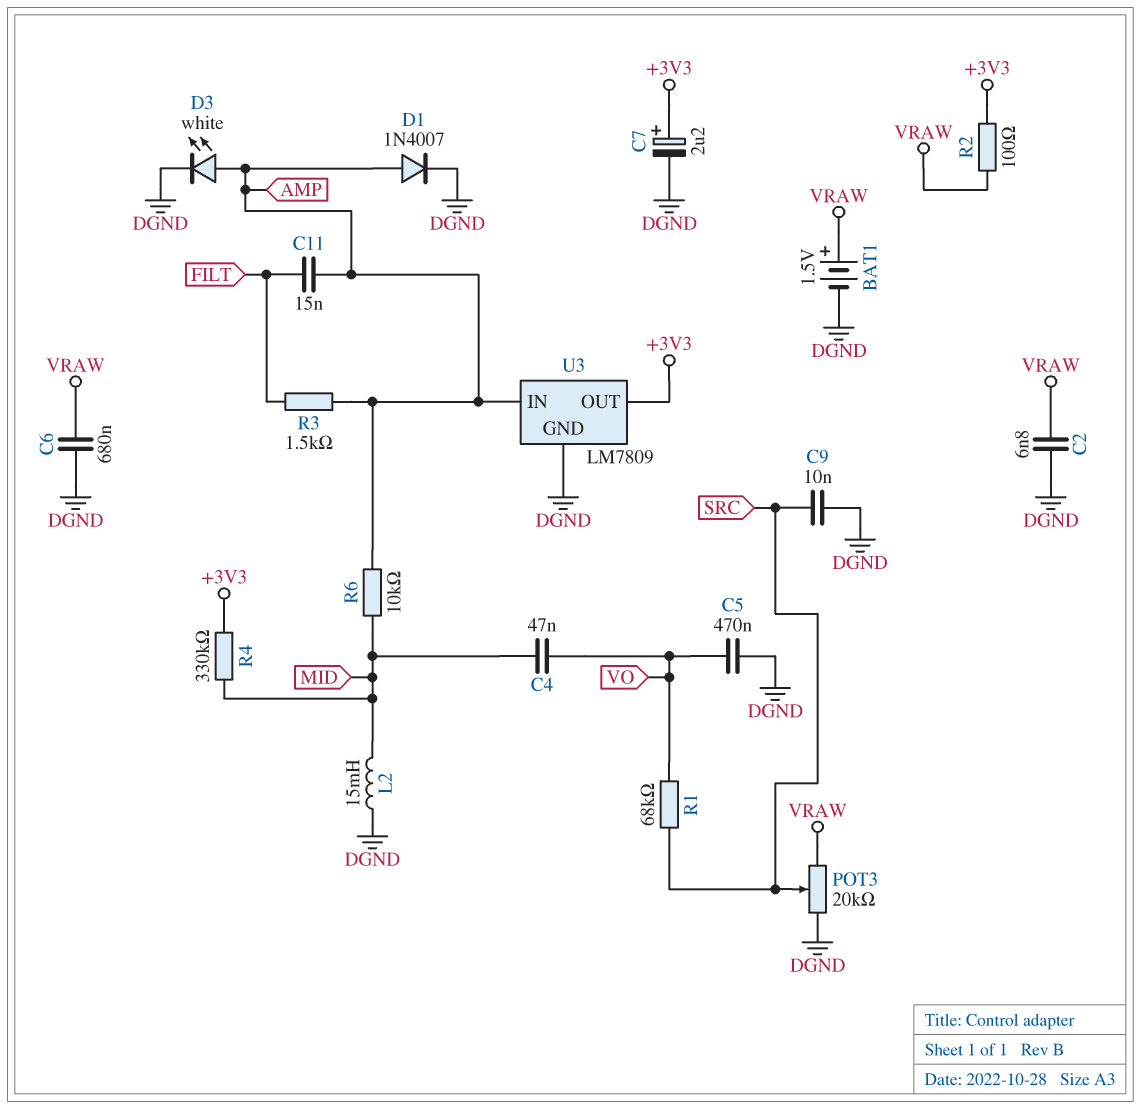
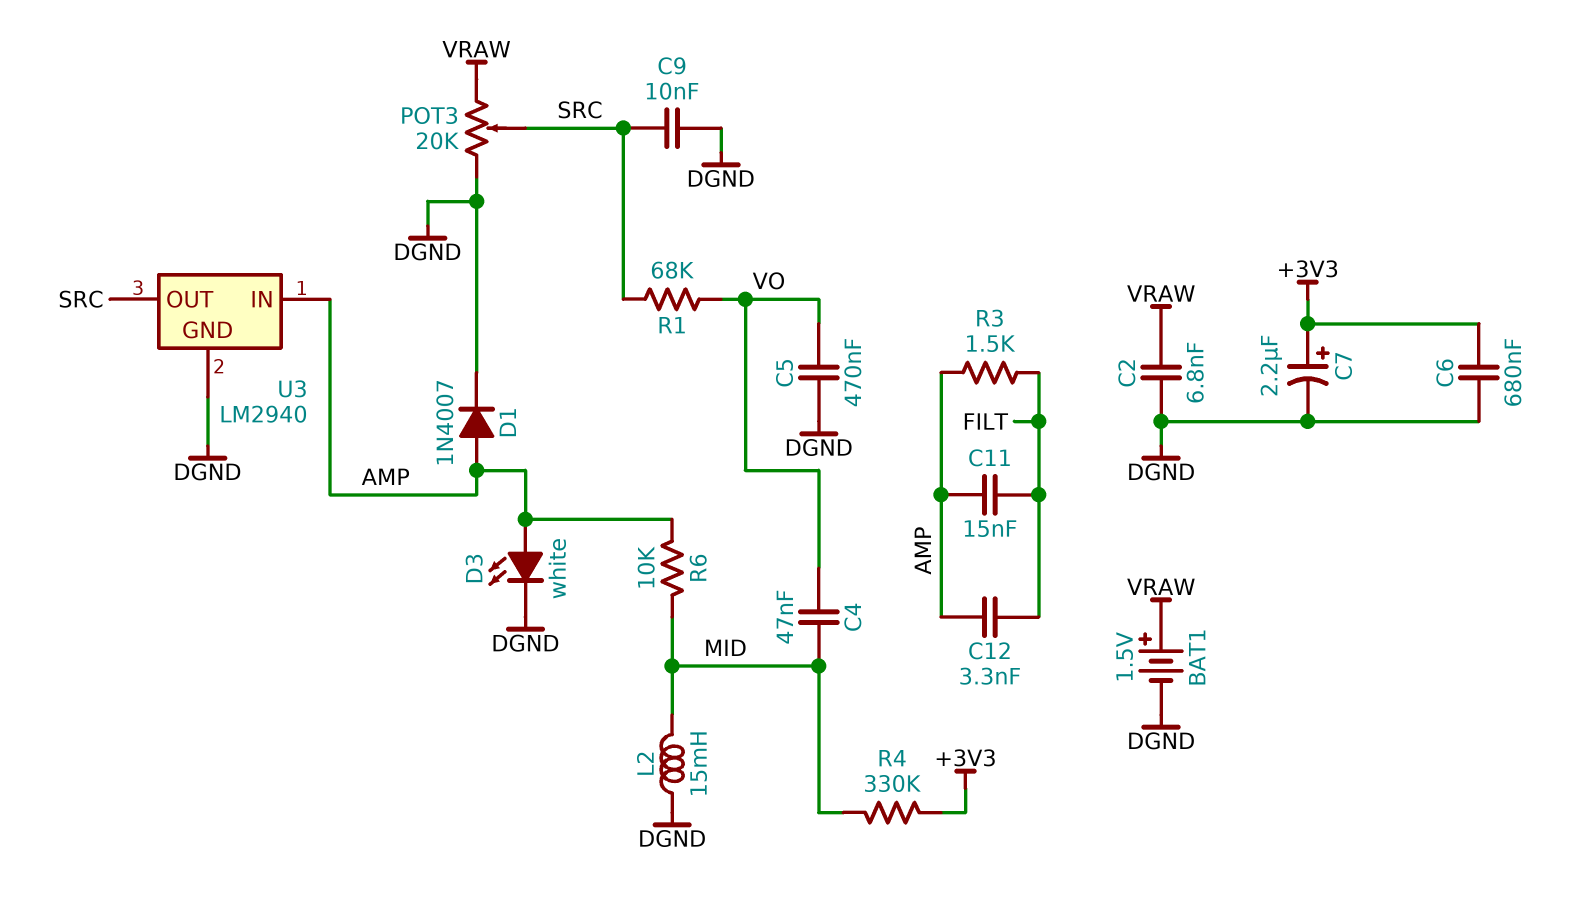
C6: 680nF (DGND, VRAW) -> 680nF (+3V3, DGND)
C12: none -> 3.3nF (AMP, FILT)
R2: 100 (+3V3, VRAW) -> none
U3: LM7809 -> LM2940
U3 pin OUT: +3V3 -> SRC

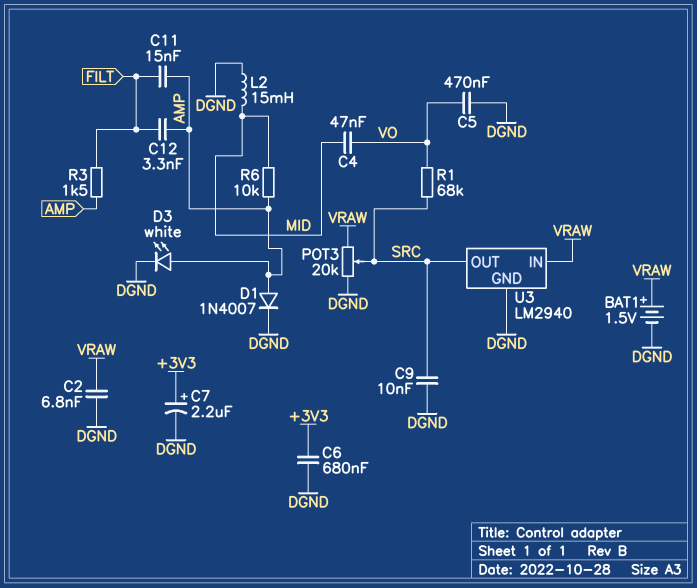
R4: 330k (+3V3, MID) -> none
U3 pin IN: AMP -> VRAW

